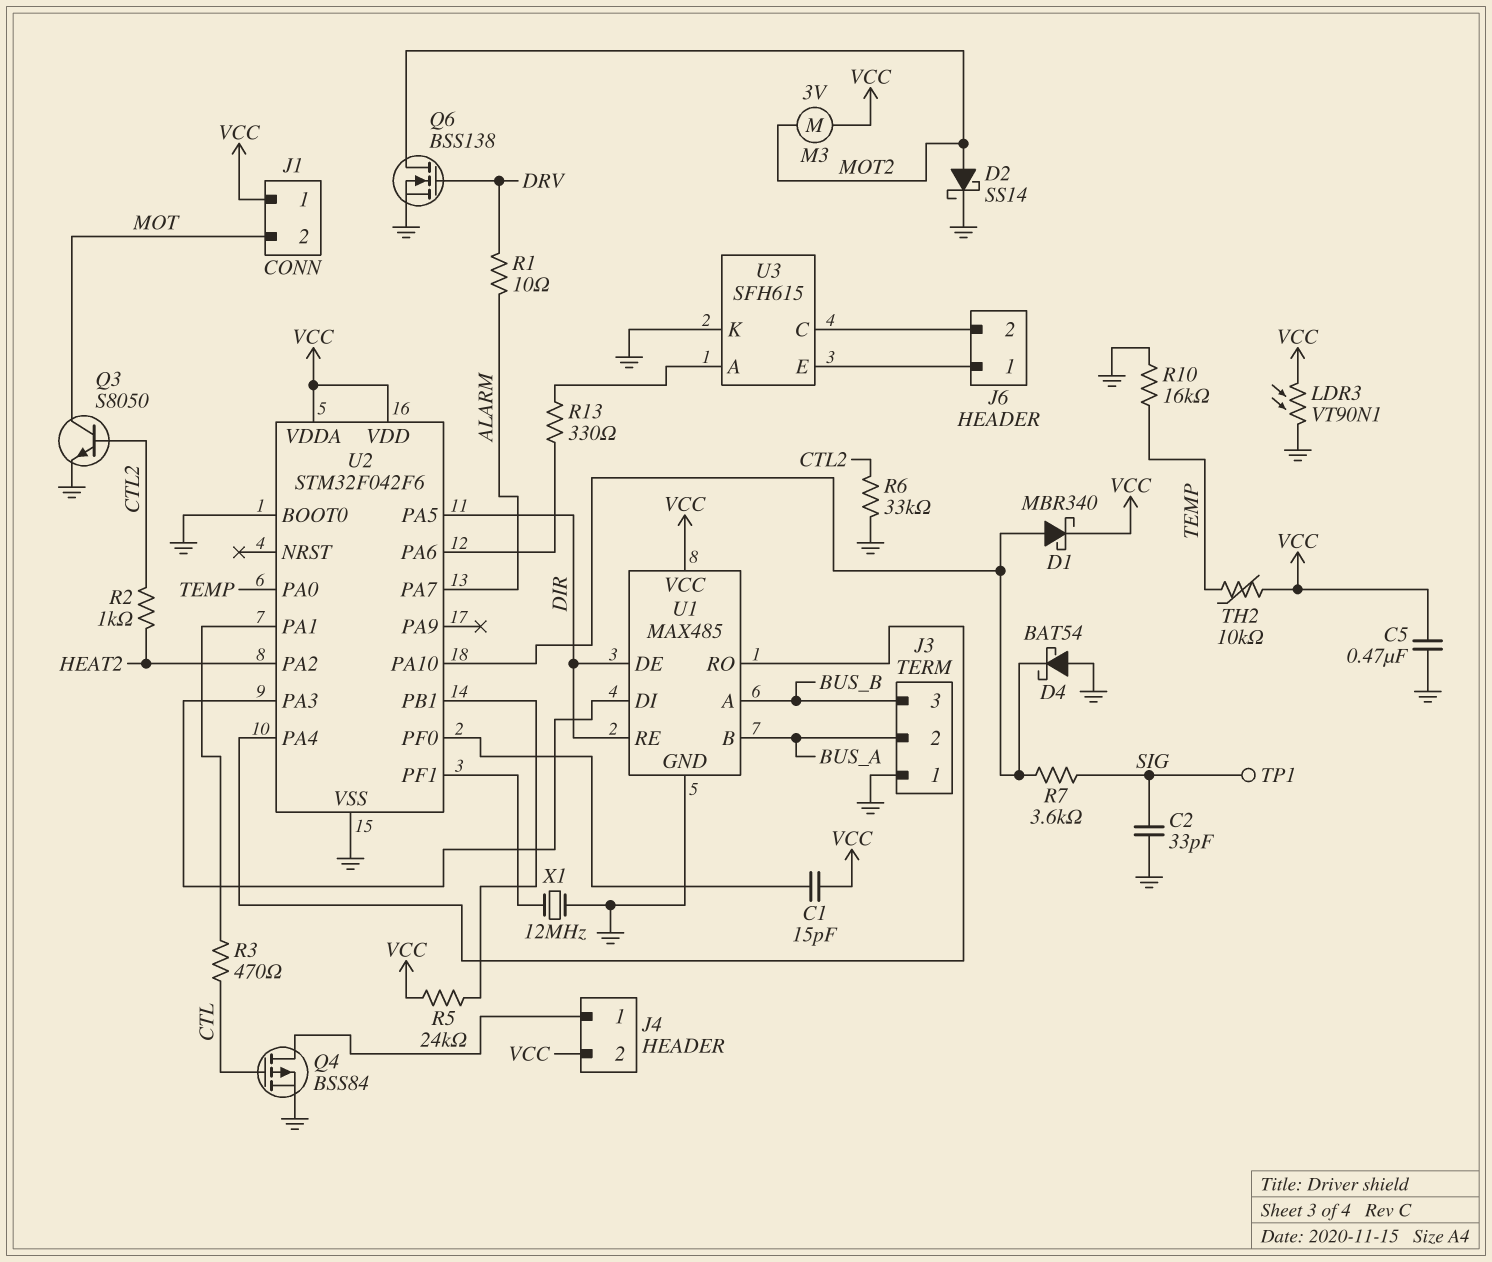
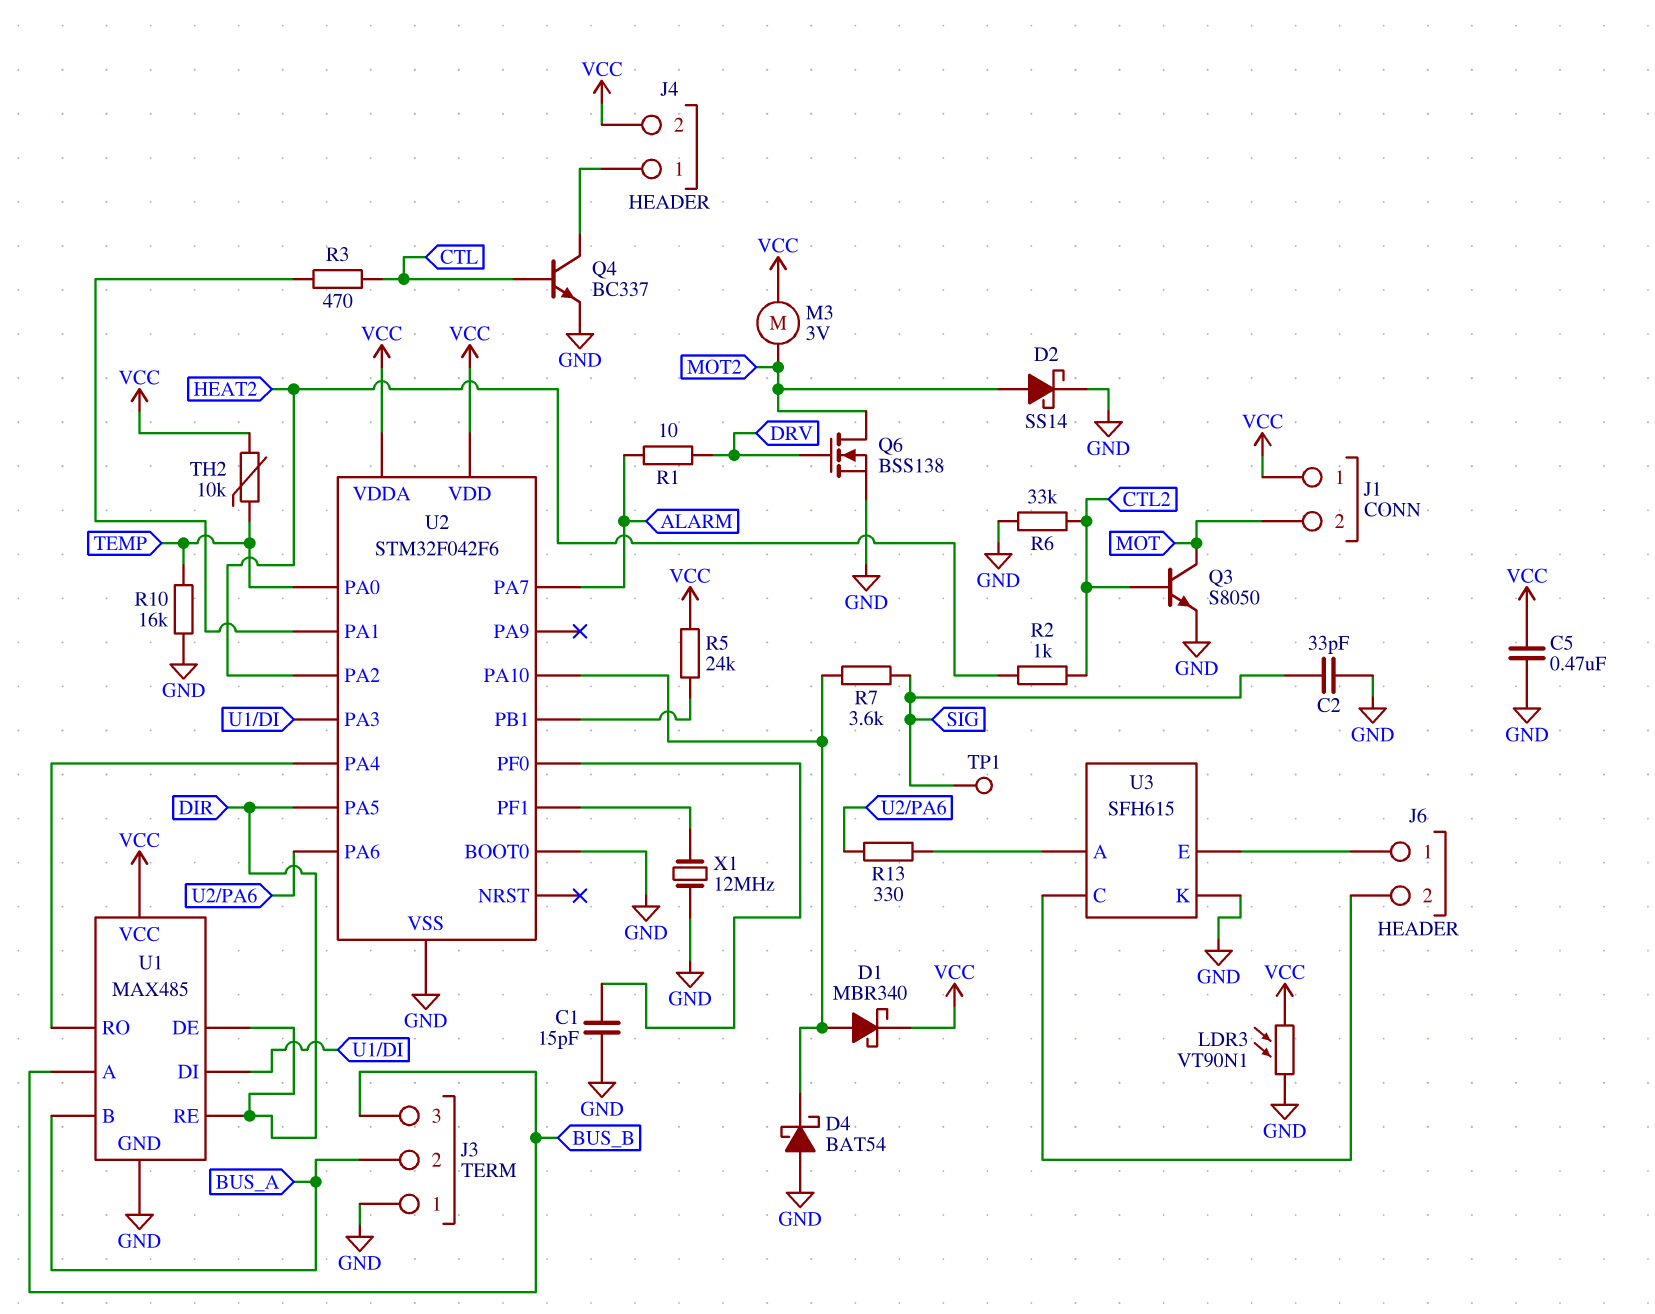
C1: 15pF (U2/PF0, VCC) -> 15pF (GND, U2/PF0)
Q4: PMOS BSS84 (G CTL, D J4/1, S GND) -> NPN BC337 (B CTL, C J4/1, E GND)

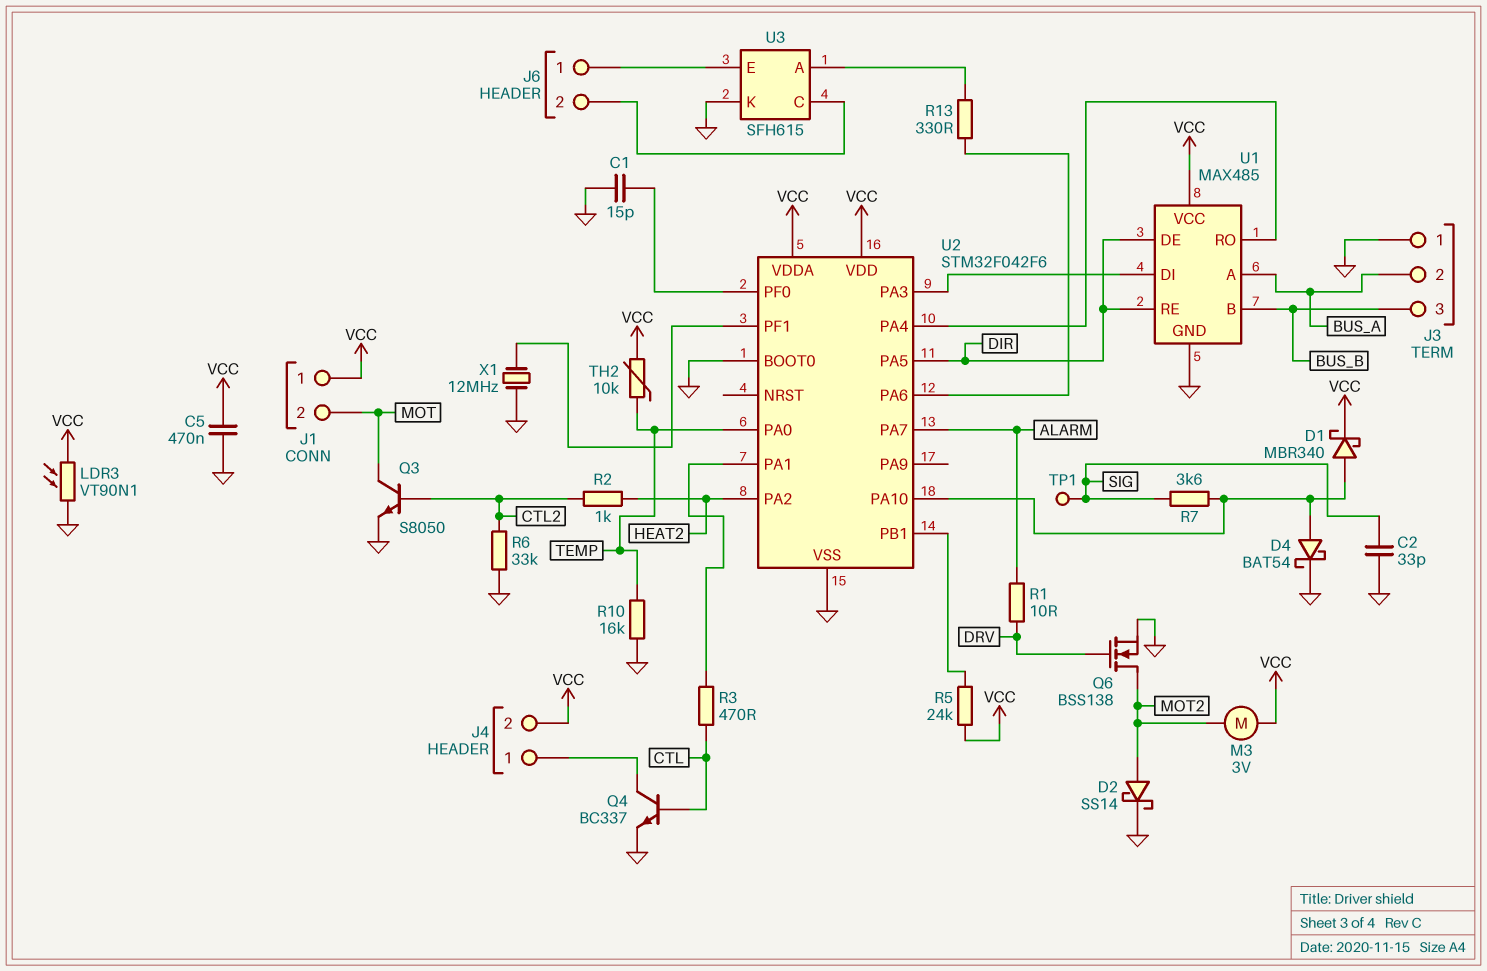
D4: schottky BAT54 (A GND, K U2/PA10) -> schottky BAT54 (A U2/PA10, K GND)
U1 pin A: BUS_B -> BUS_A
U1 pin B: BUS_A -> BUS_B

